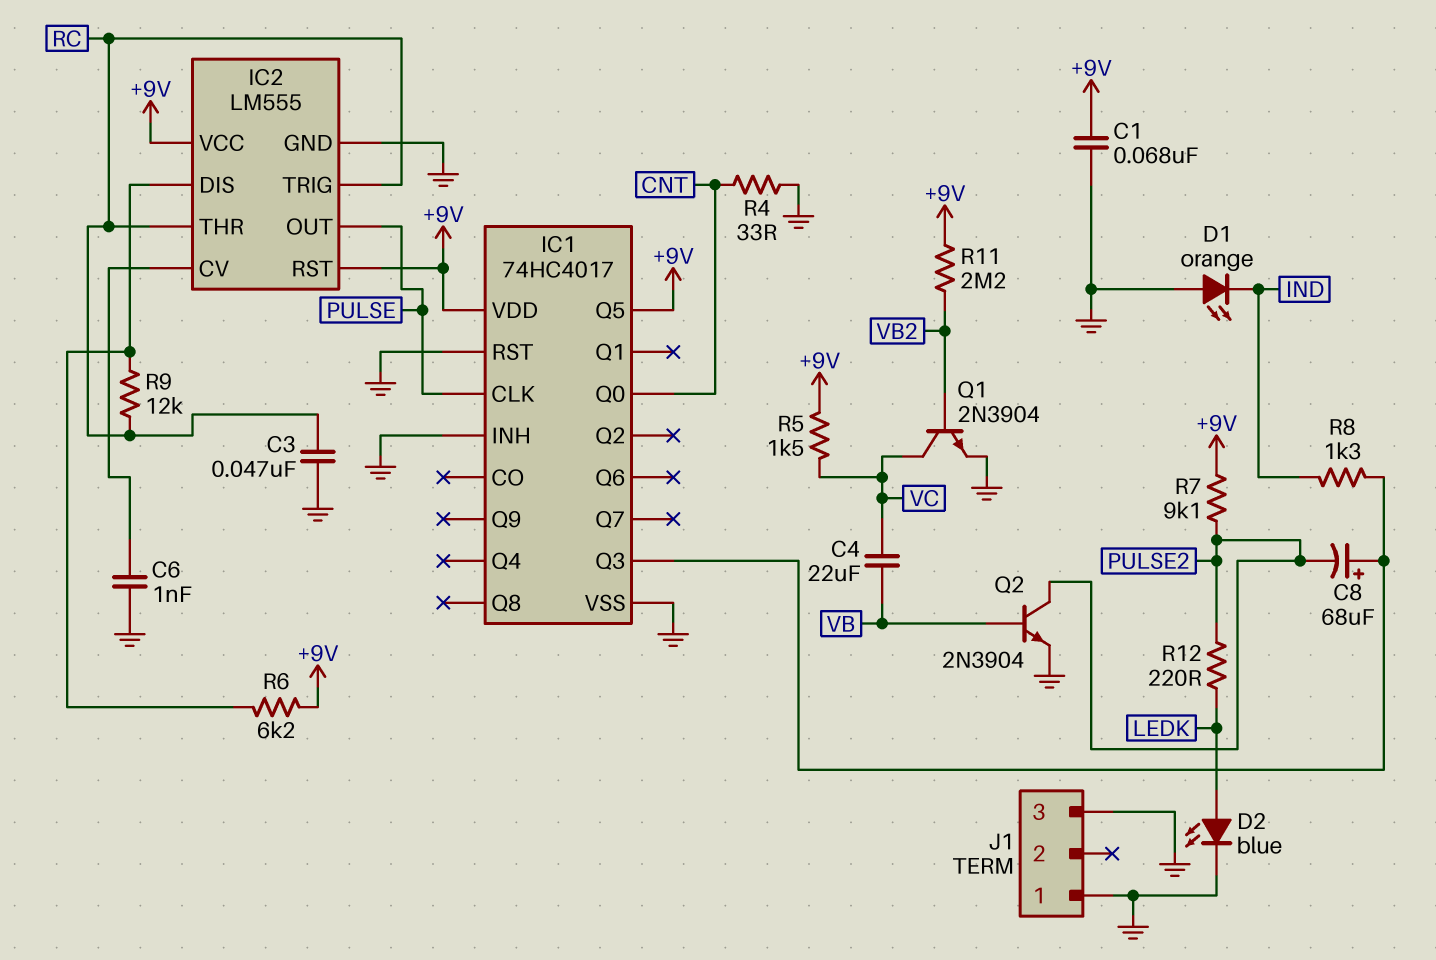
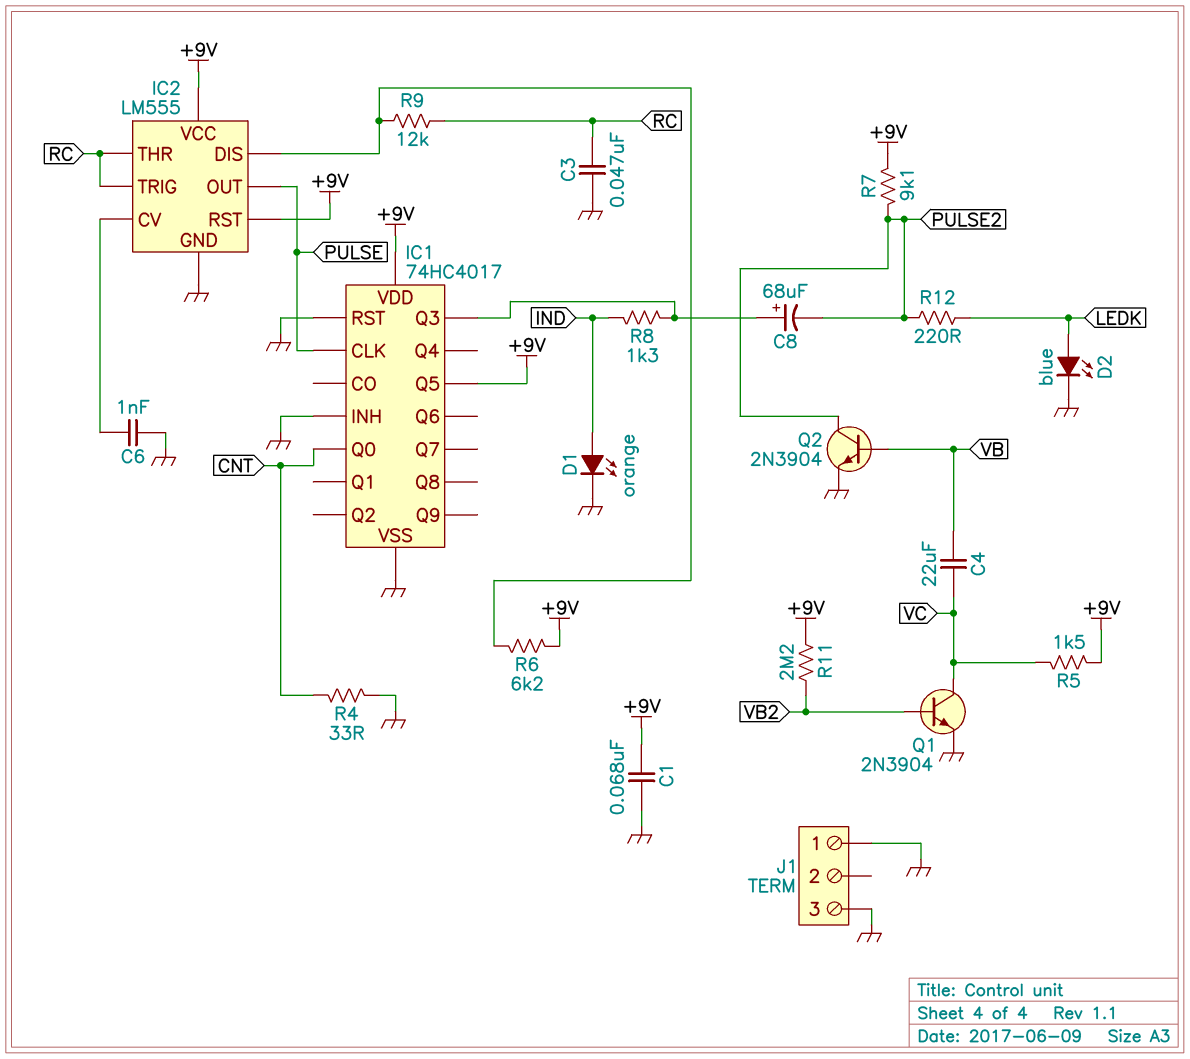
D1: LED orange (A GND, K IND) -> LED orange (A IND, K GND)

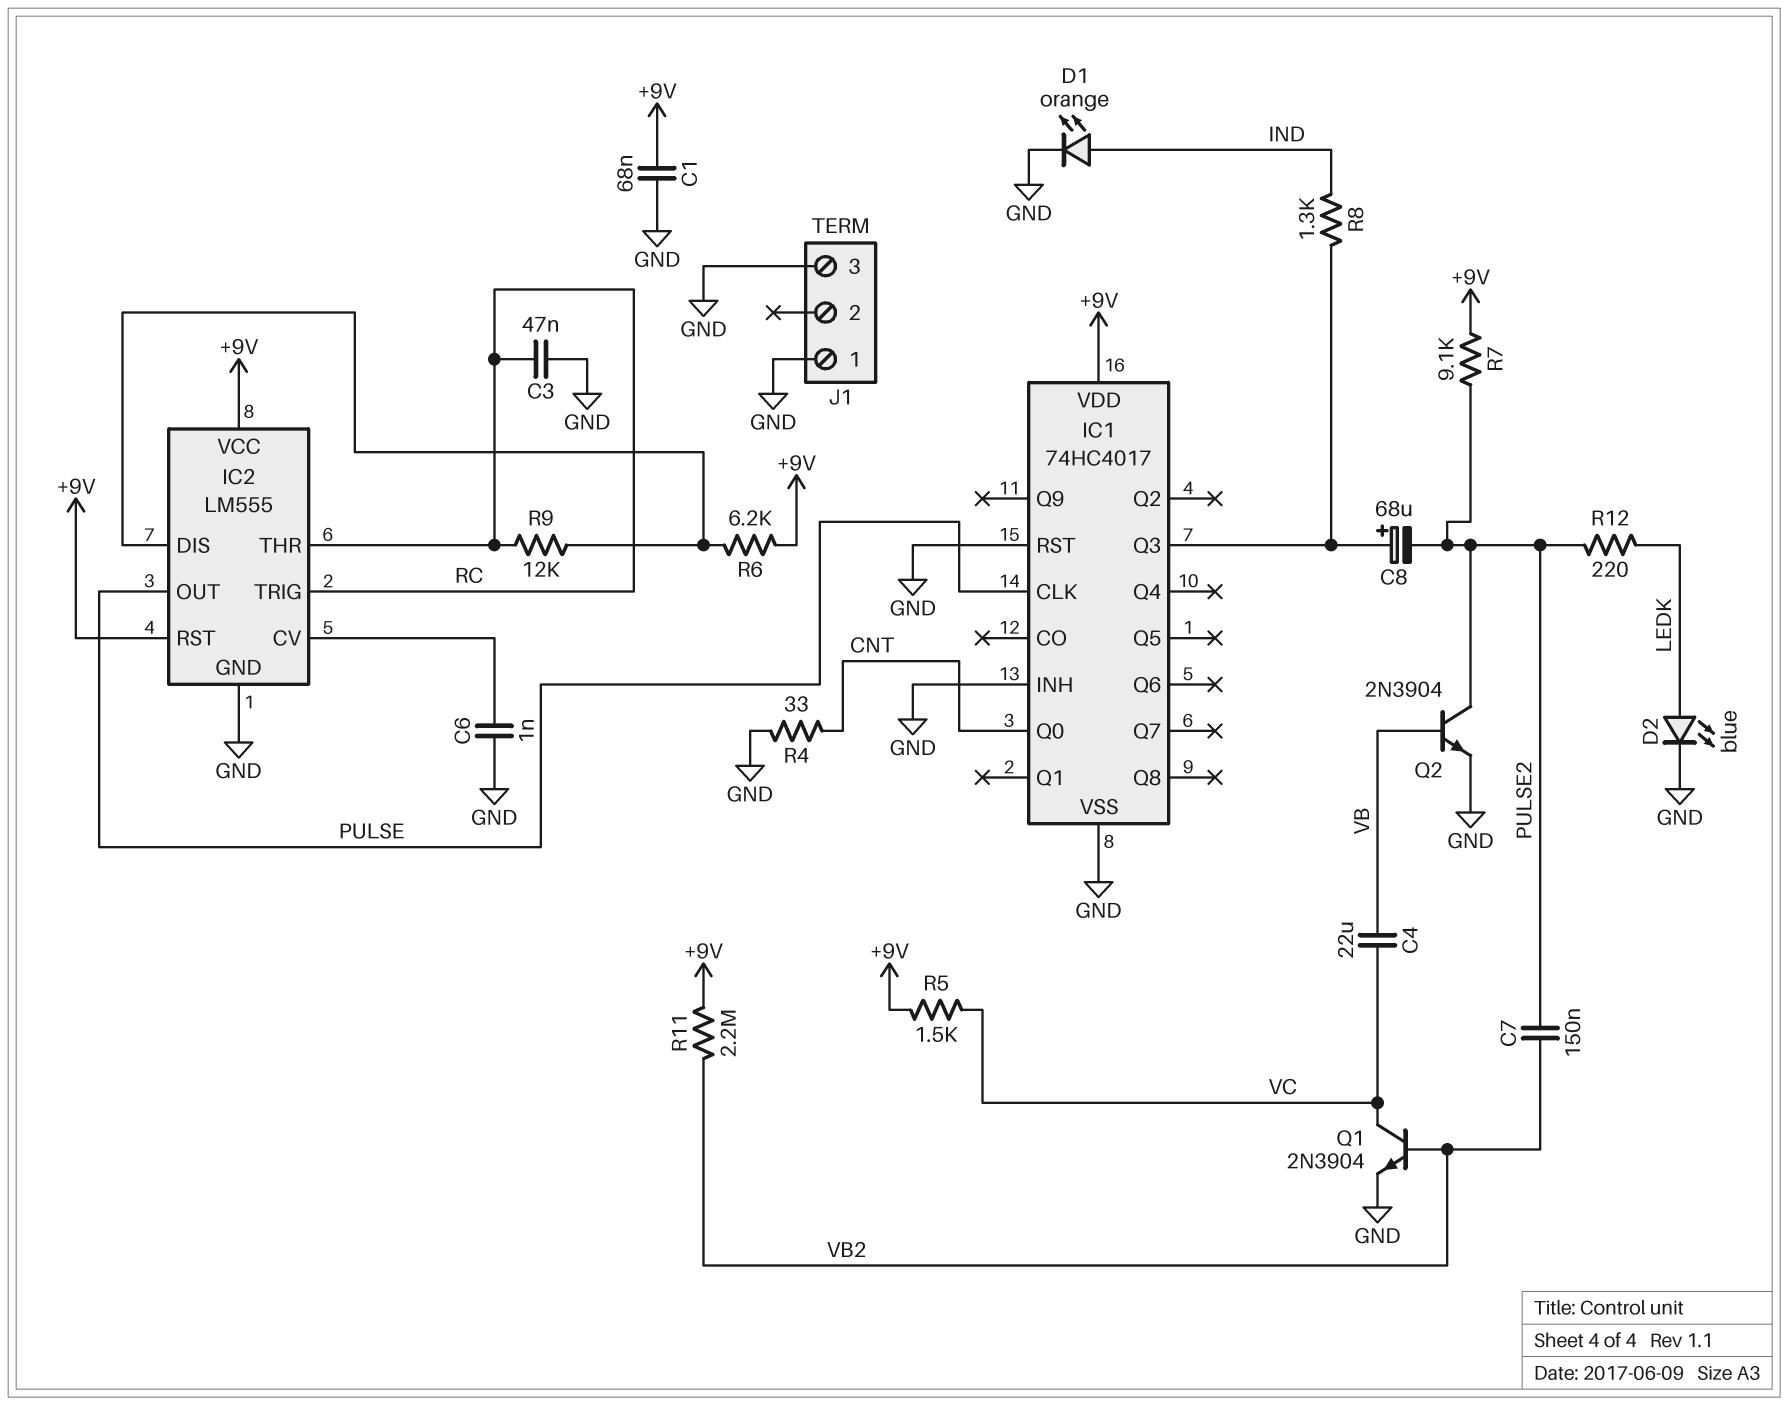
C7: none -> 150nF (PULSE2, VB2)
IC1 pin Q5: +9V -> none

